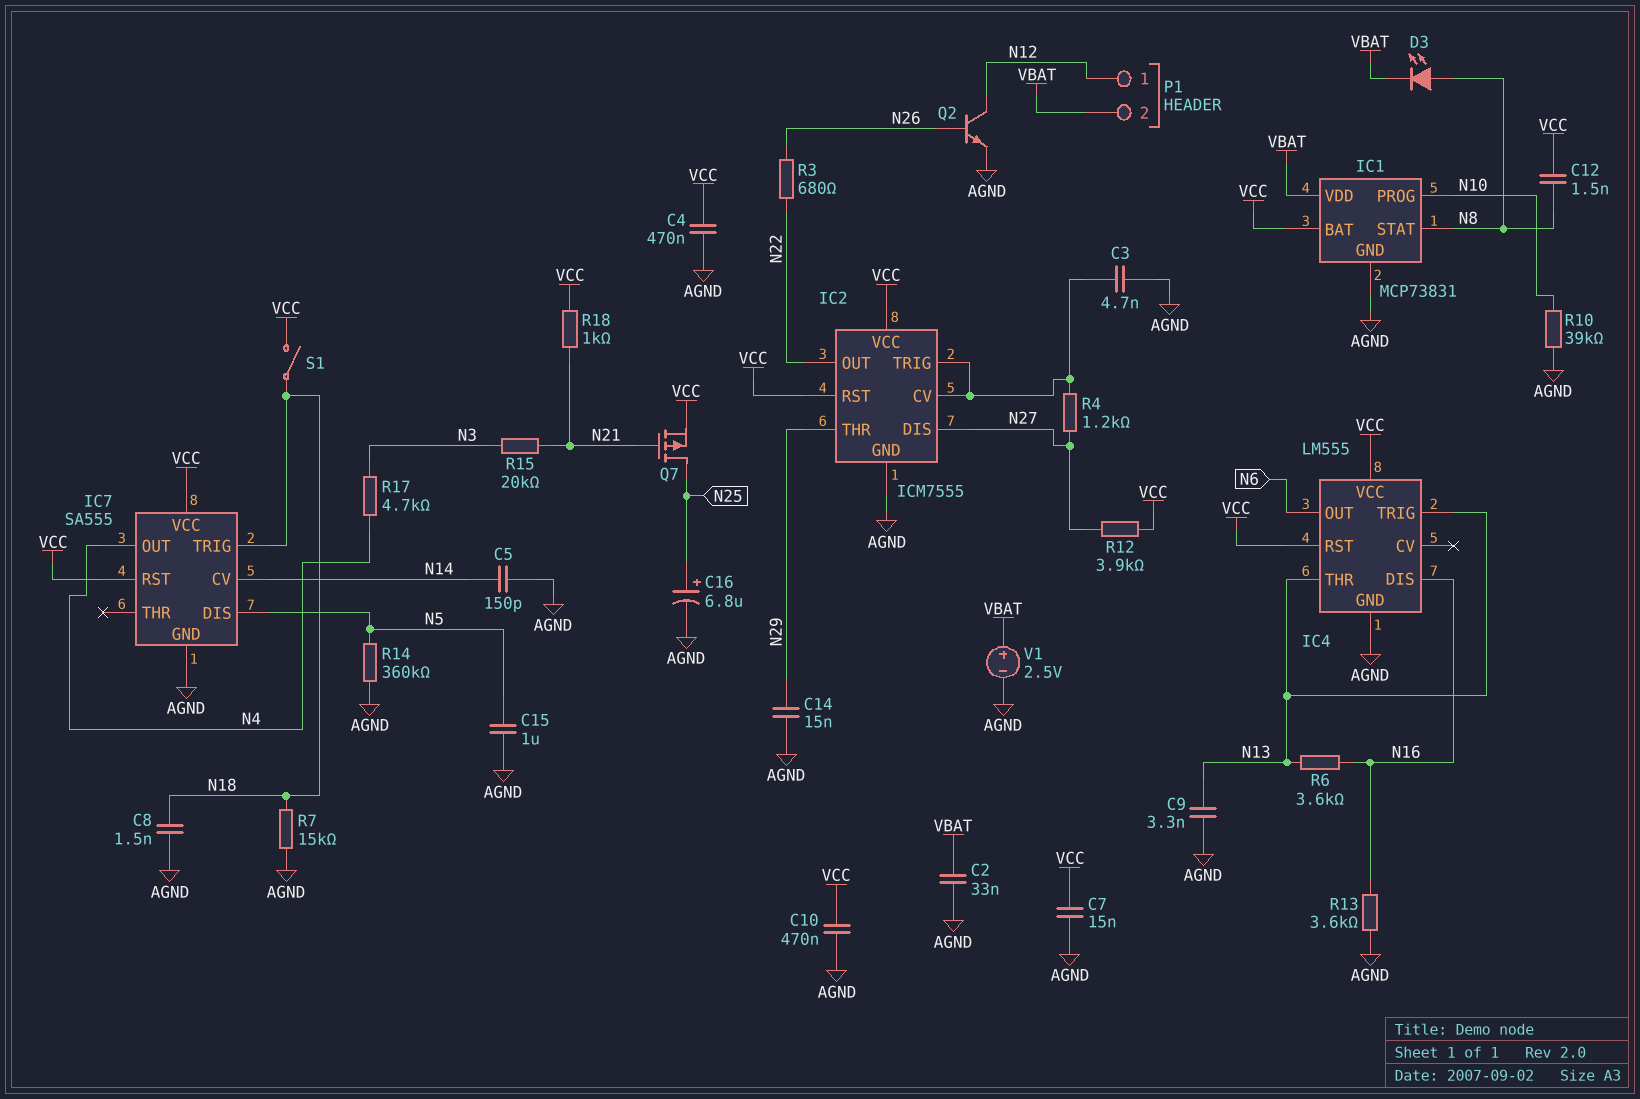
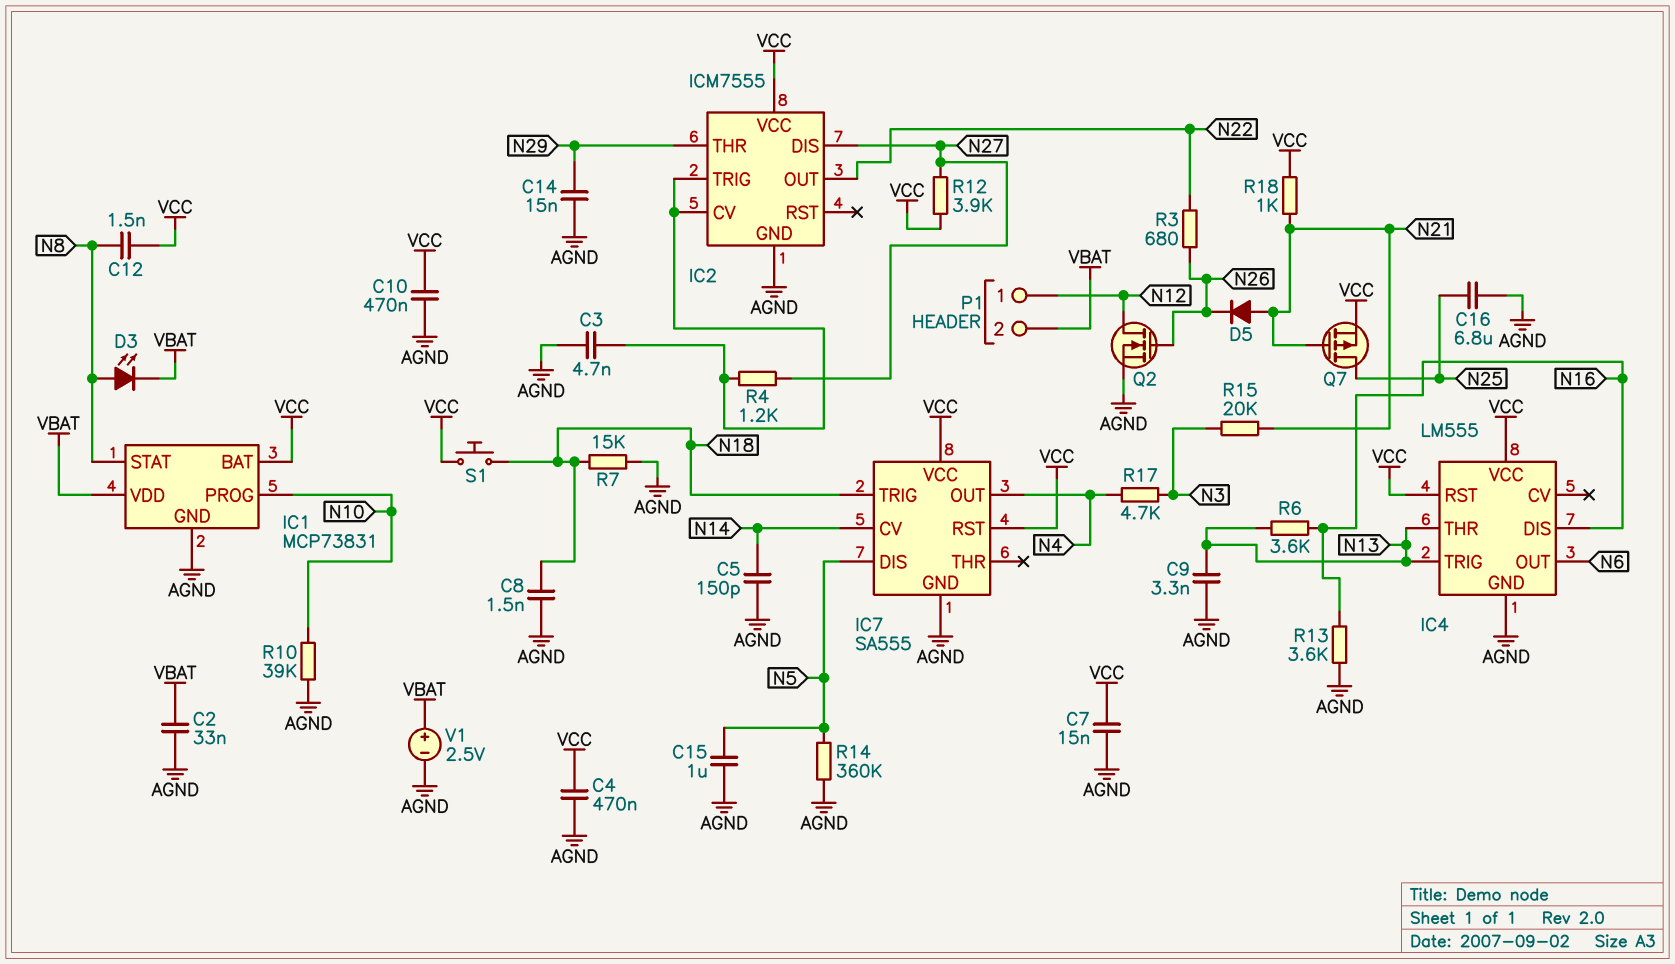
C16: 6.8uF (plus N25, minus AGND) -> 6.8uF (AGND, N25)
D5: none -> diode (A N21, K N26)
IC2 pin RST: VCC -> none
Q2: NPN (B N26, C N12, E AGND) -> NMOS (G N26, D N12, S AGND)
S1: switch (N18, VCC) -> button (N18, VCC)

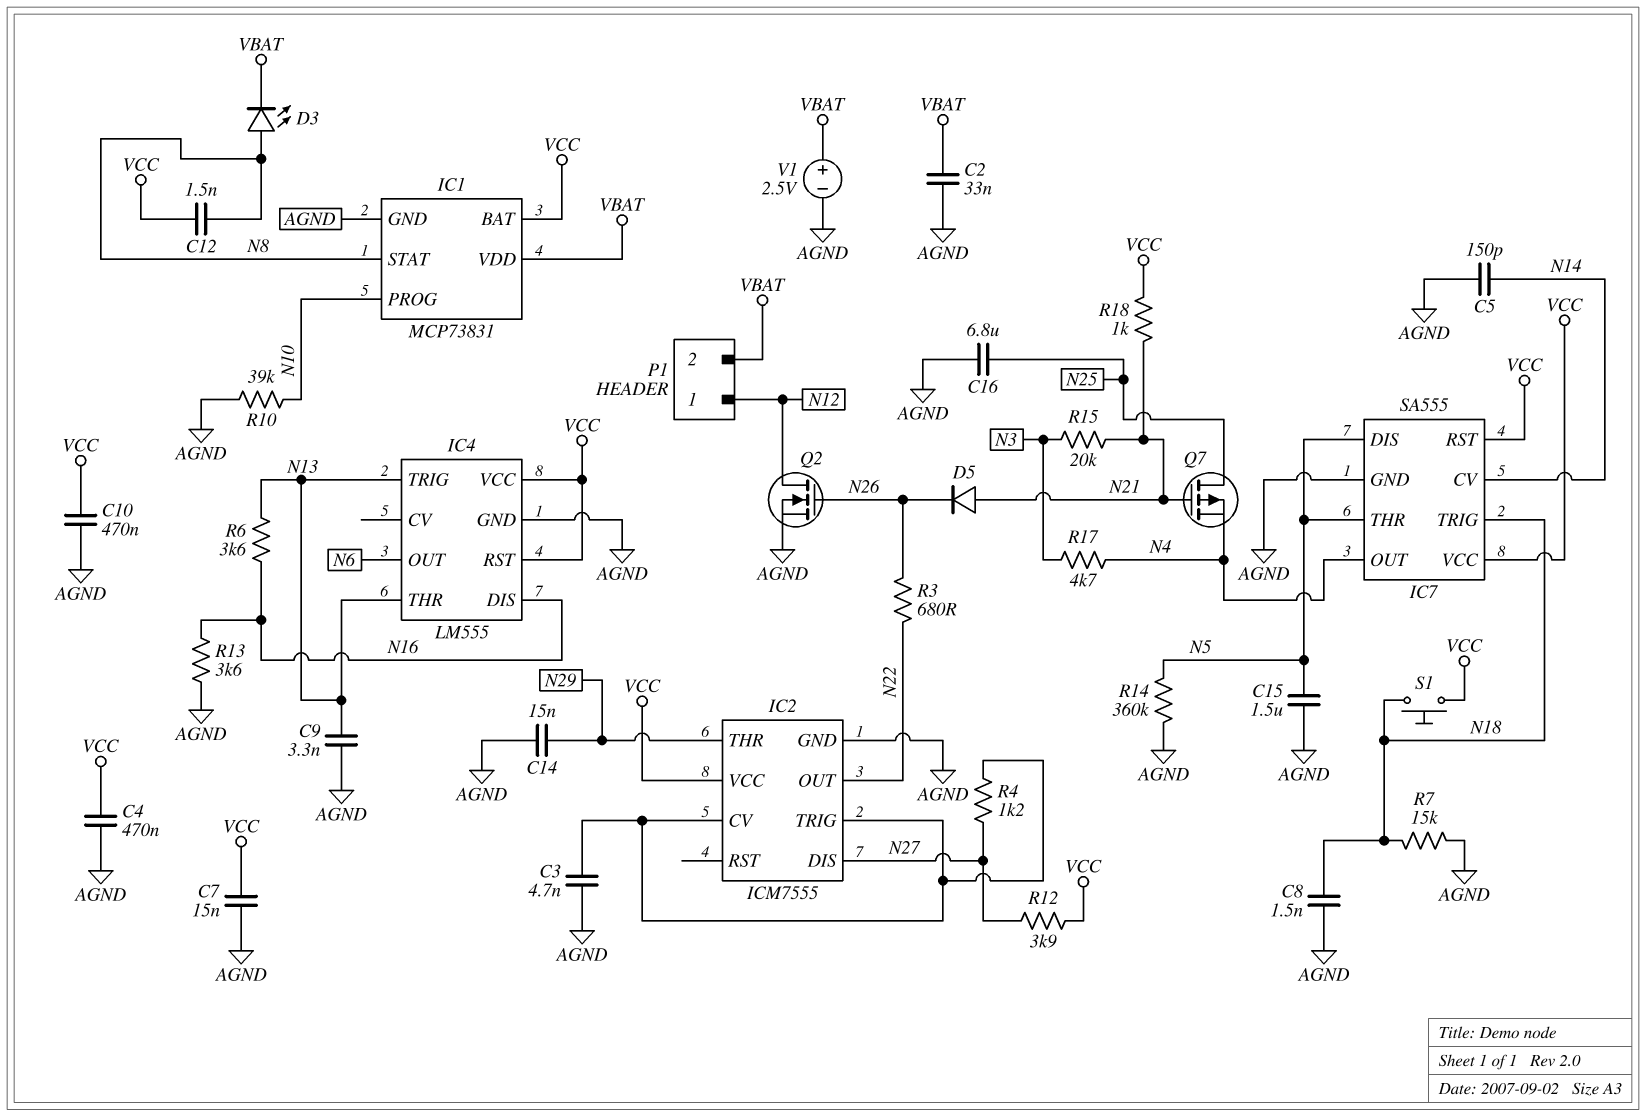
C15: 1uF (AGND, N5) -> 1.5uF (AGND, N5)
IC7 pin THR: none -> N5
Q7: PMOS (G N21, D N25, S VCC) -> PMOS (G N21, D N25, S N4)

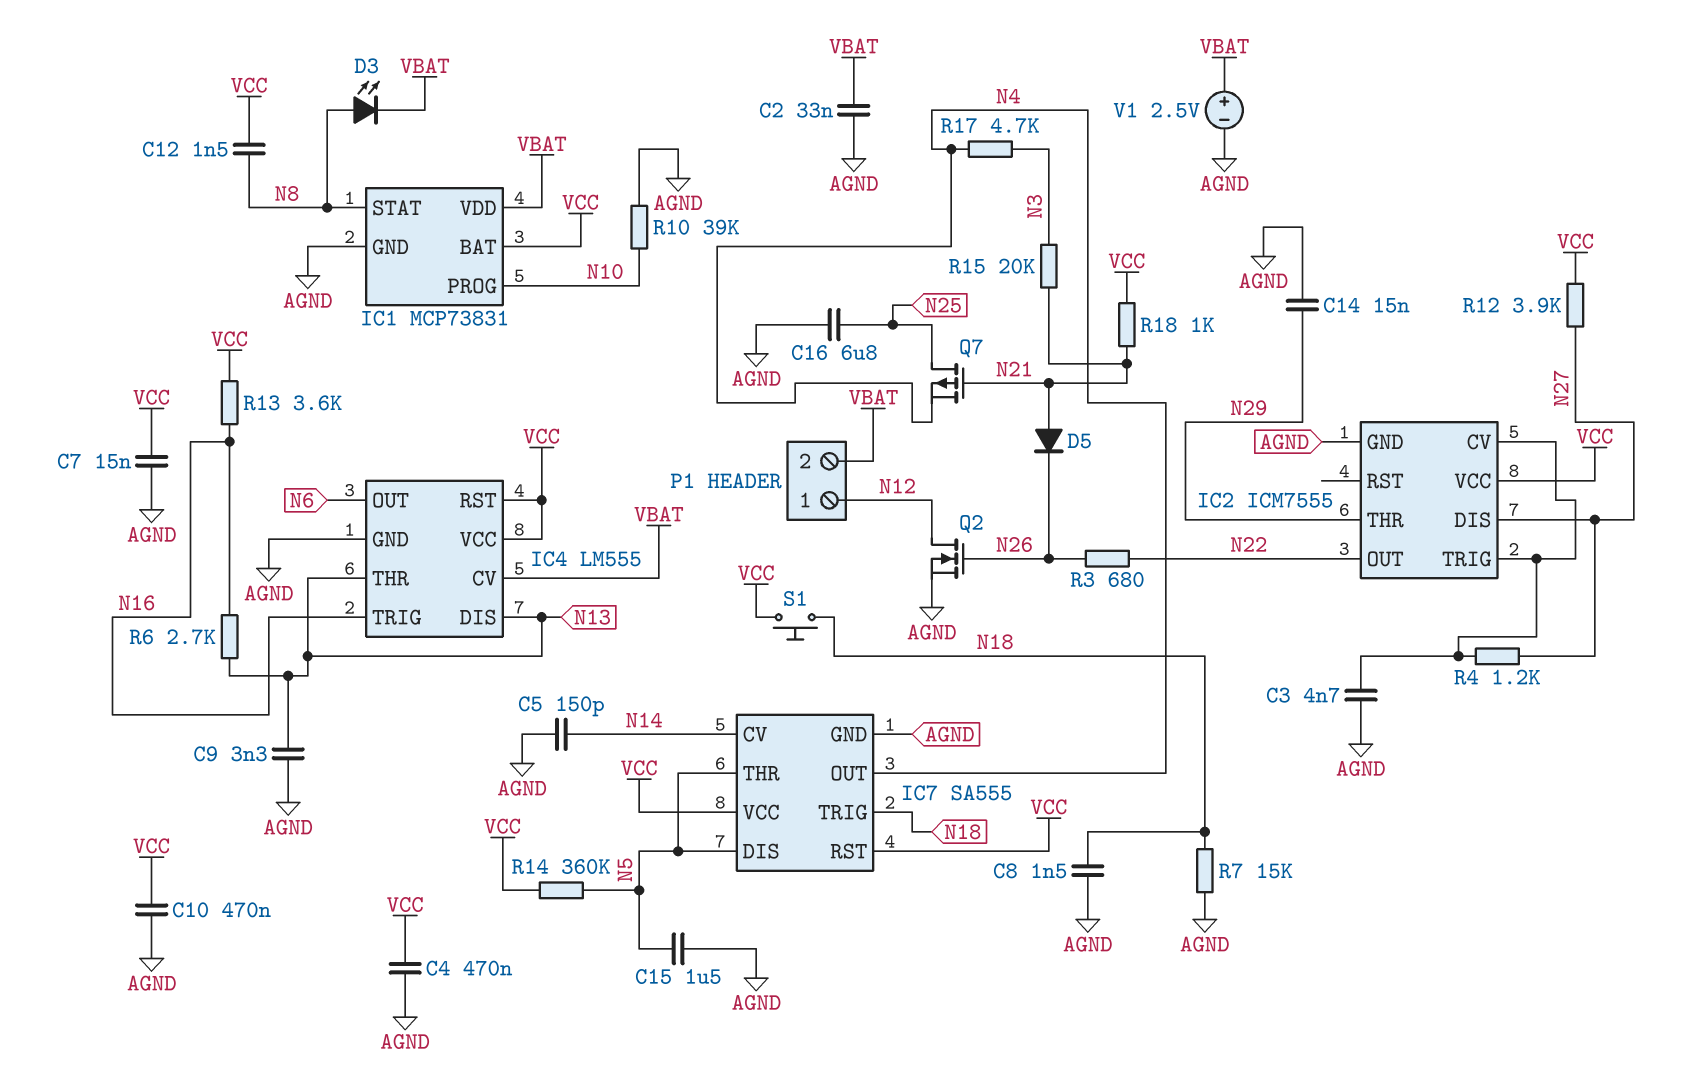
IC4 pin CV: none -> VBAT
IC4 pin DIS: N16 -> N13
IC4 pin TRIG: N13 -> N16
R6: 3.6k (N13, N16) -> 2.7k (N13, N16)
R13: 3.6k (AGND, N16) -> 3.6k (N16, VCC)
R14: 360k (AGND, N5) -> 360k (N5, VCC)

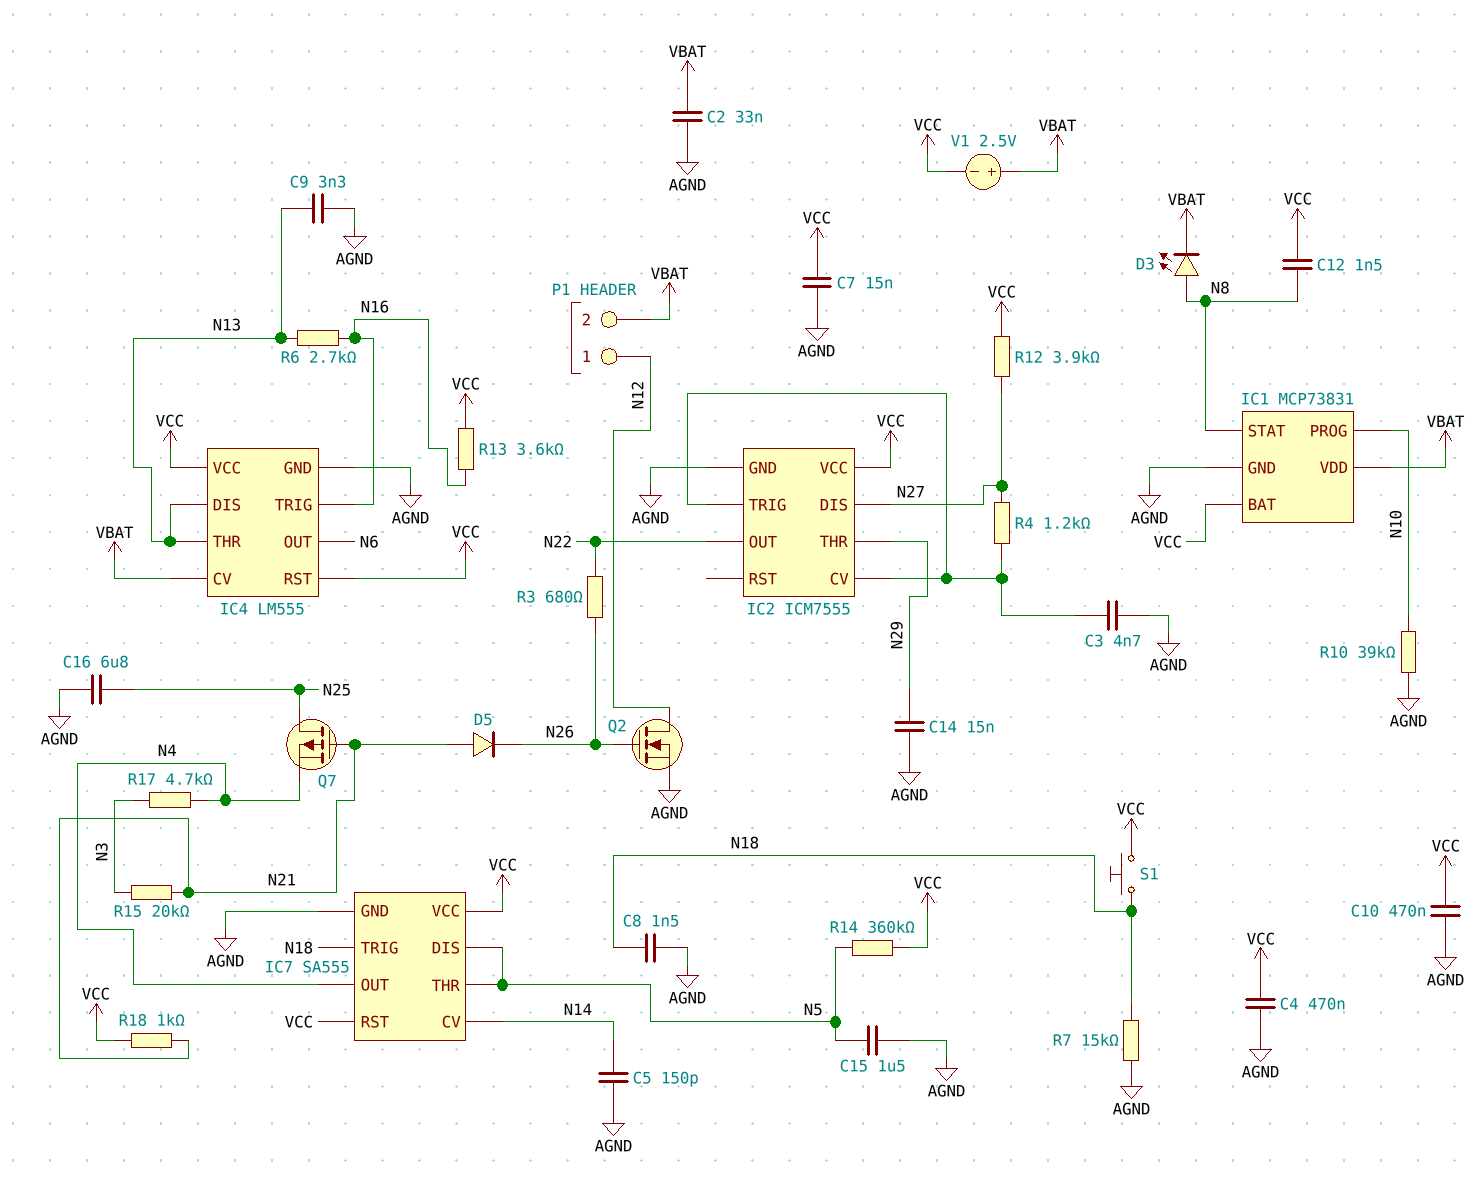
V1: 2.5V (plus VBAT, minus AGND) -> 2.5V (plus VBAT, minus VCC)

